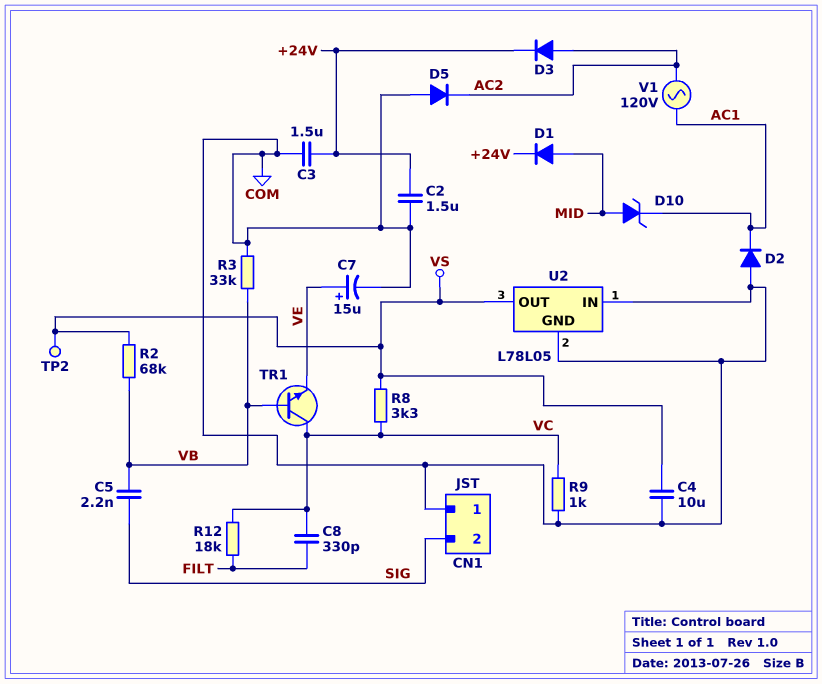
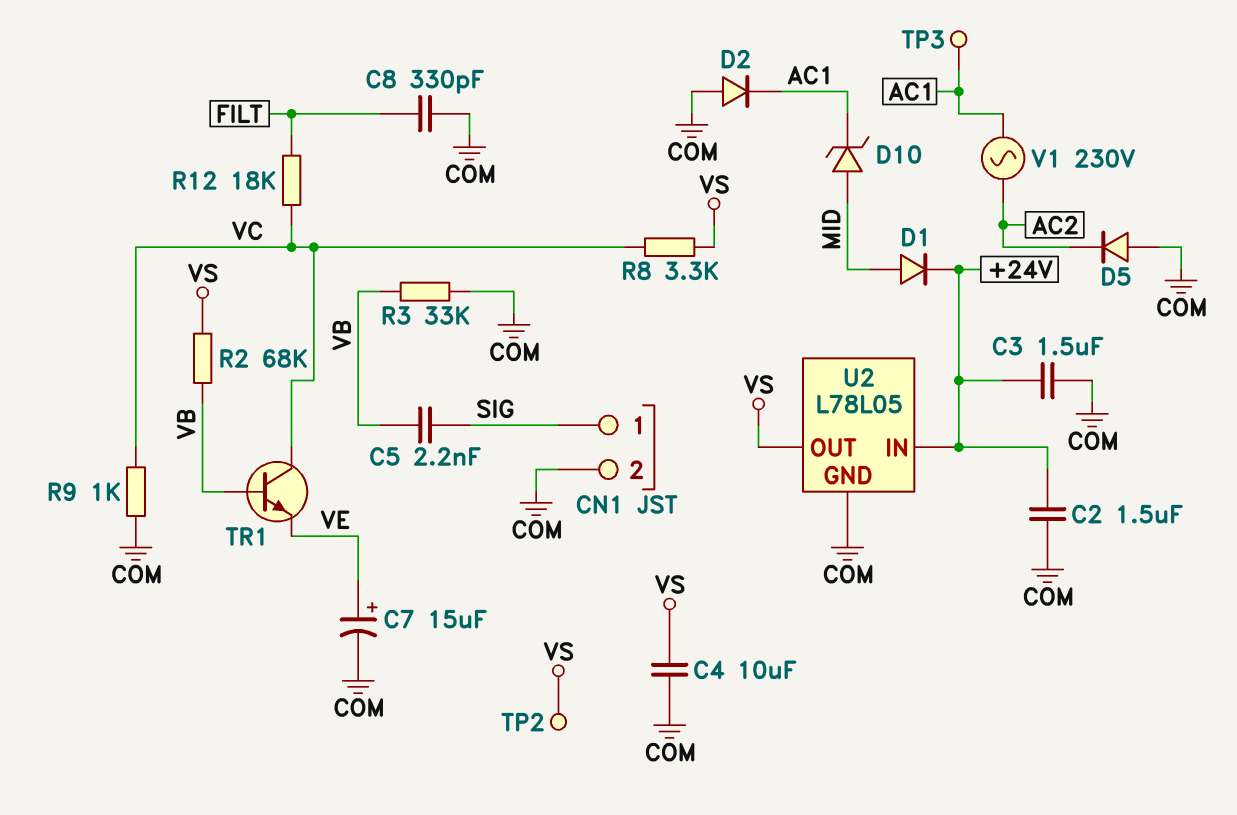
C8: 330pF (FILT, VC) -> 330pF (COM, FILT)
CN1 pin 1: COM -> SIG
CN1 pin 2: SIG -> COM
D3: diode (A AC2, K +24V) -> none
TP3: none -> test point (AC1)
U2 pin IN: COM -> +24V
V1: AC 120V (AC1, AC2) -> AC 230V (AC1, AC2)

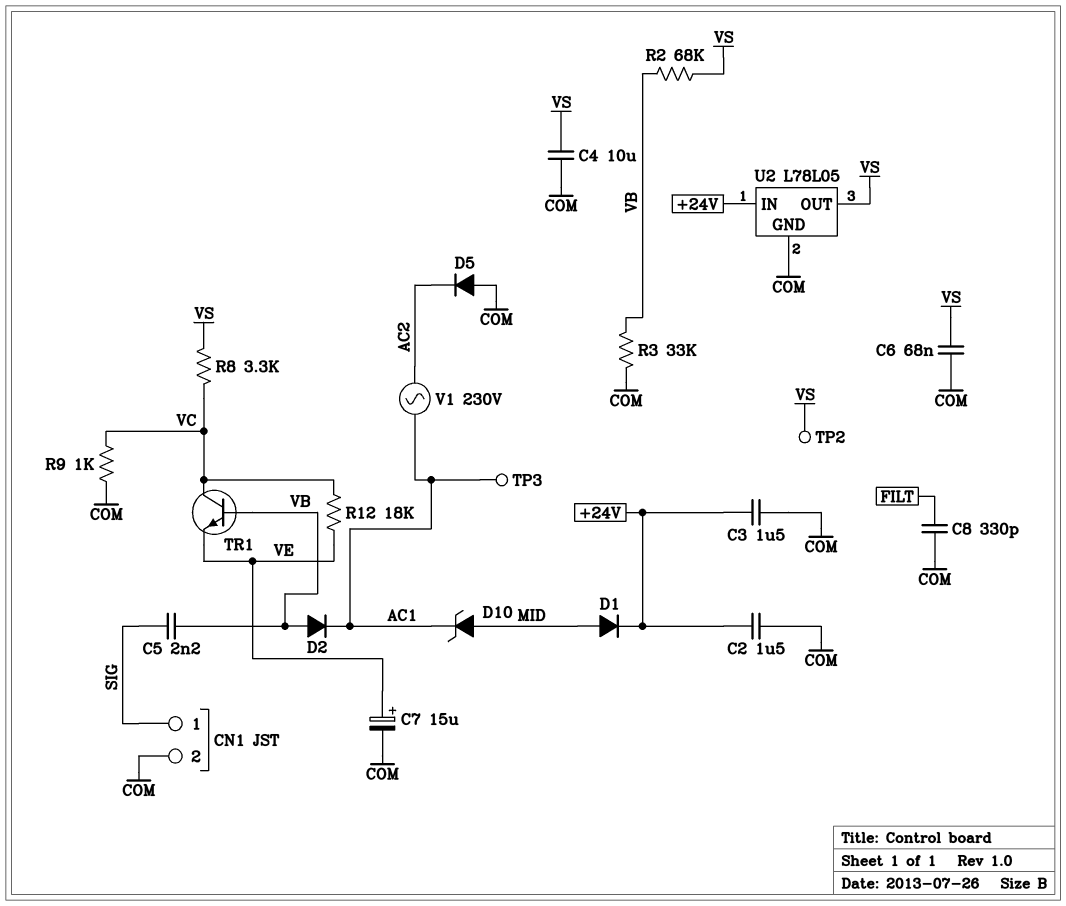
C6: none -> 68nF (COM, VS)
D2: diode (A COM, K AC1) -> diode (A VB, K AC1)
R12: 18k (FILT, VC) -> 18k (VC, VE)

